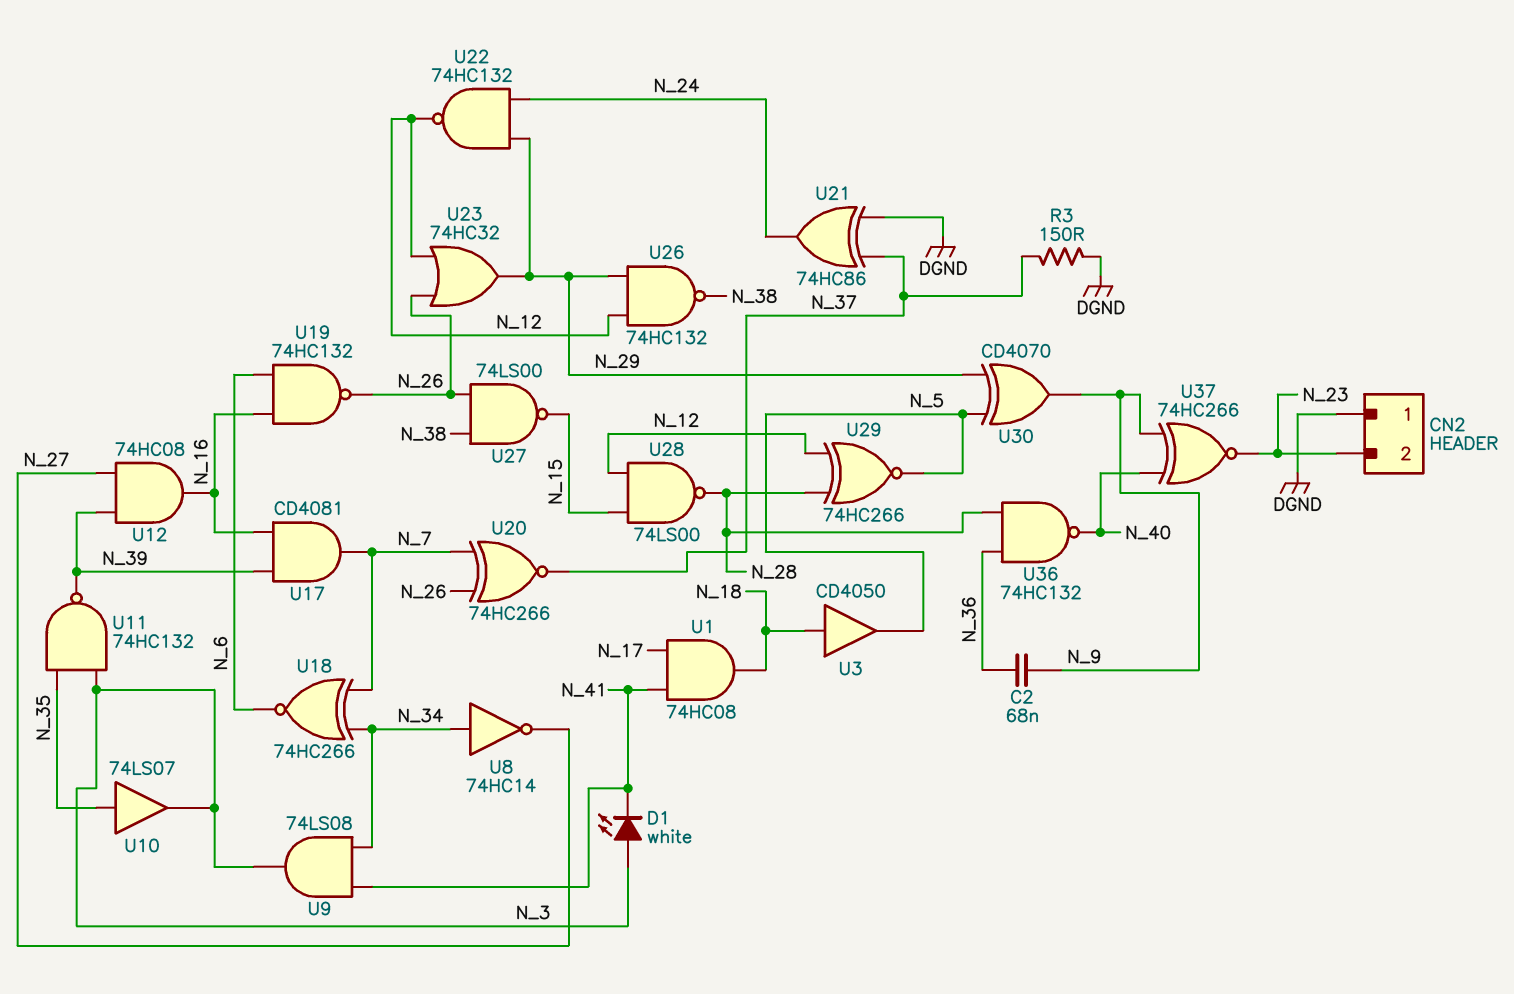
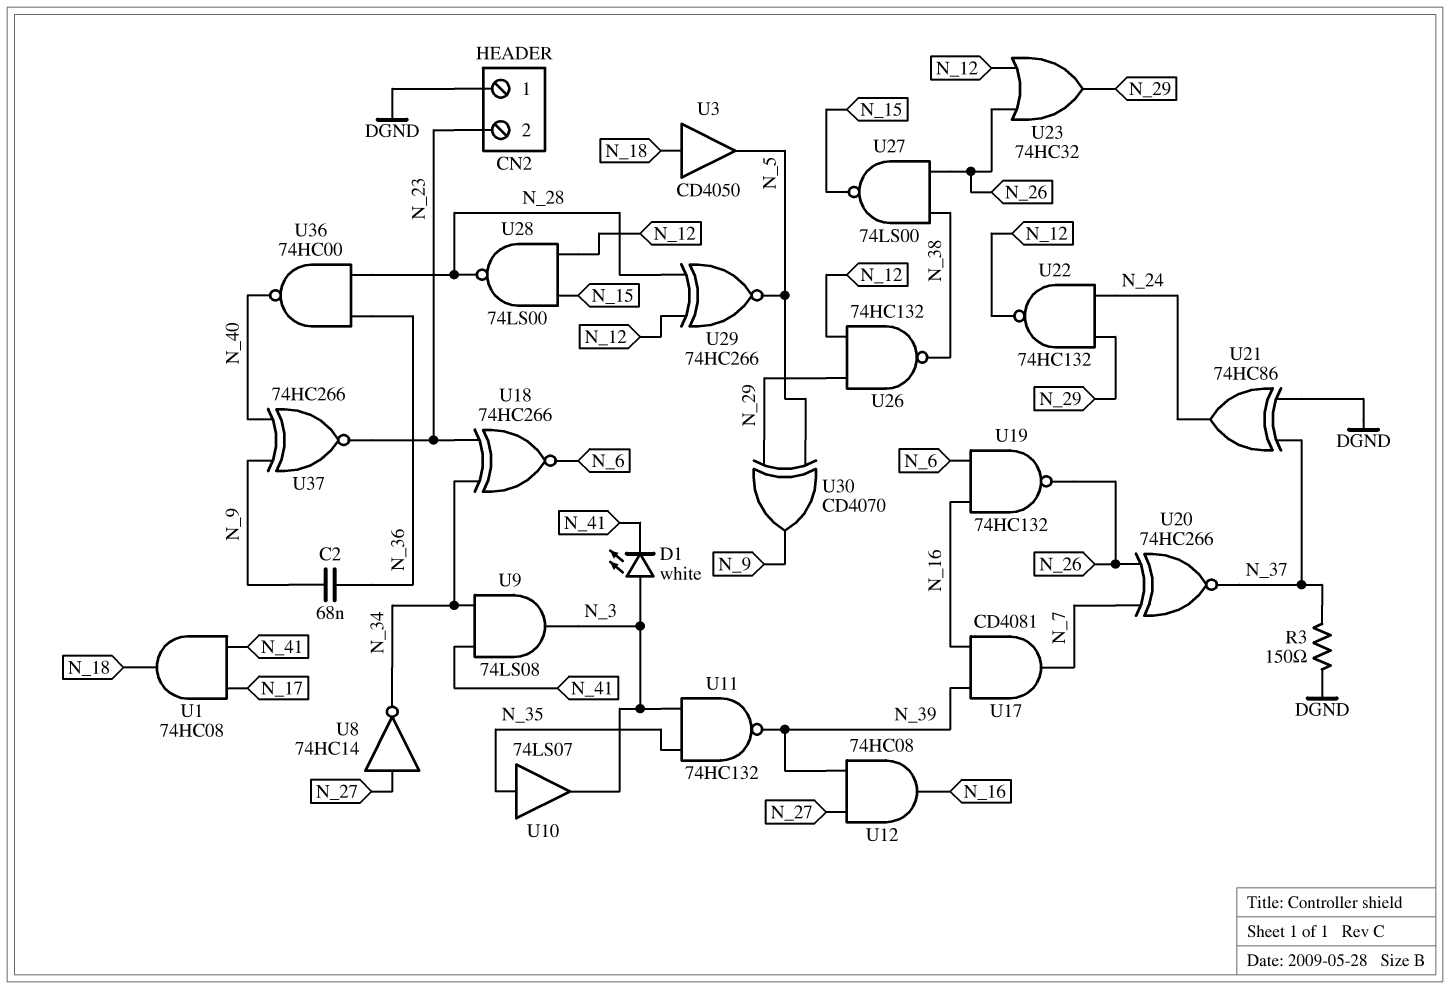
U8: NOT 74HC14 (in N_34, out N_27) -> NOT 74HC14 (in N_27, out N_34)
U18: XNOR 74HC266 (in N_7, in N_34, out N_6) -> XNOR 74HC266 (in N_23, in N_34, out N_6)
U36: NAND 74HC132 (in N_28, in N_36, out N_40) -> NAND 74HC00 (in N_28, in N_36, out N_40)

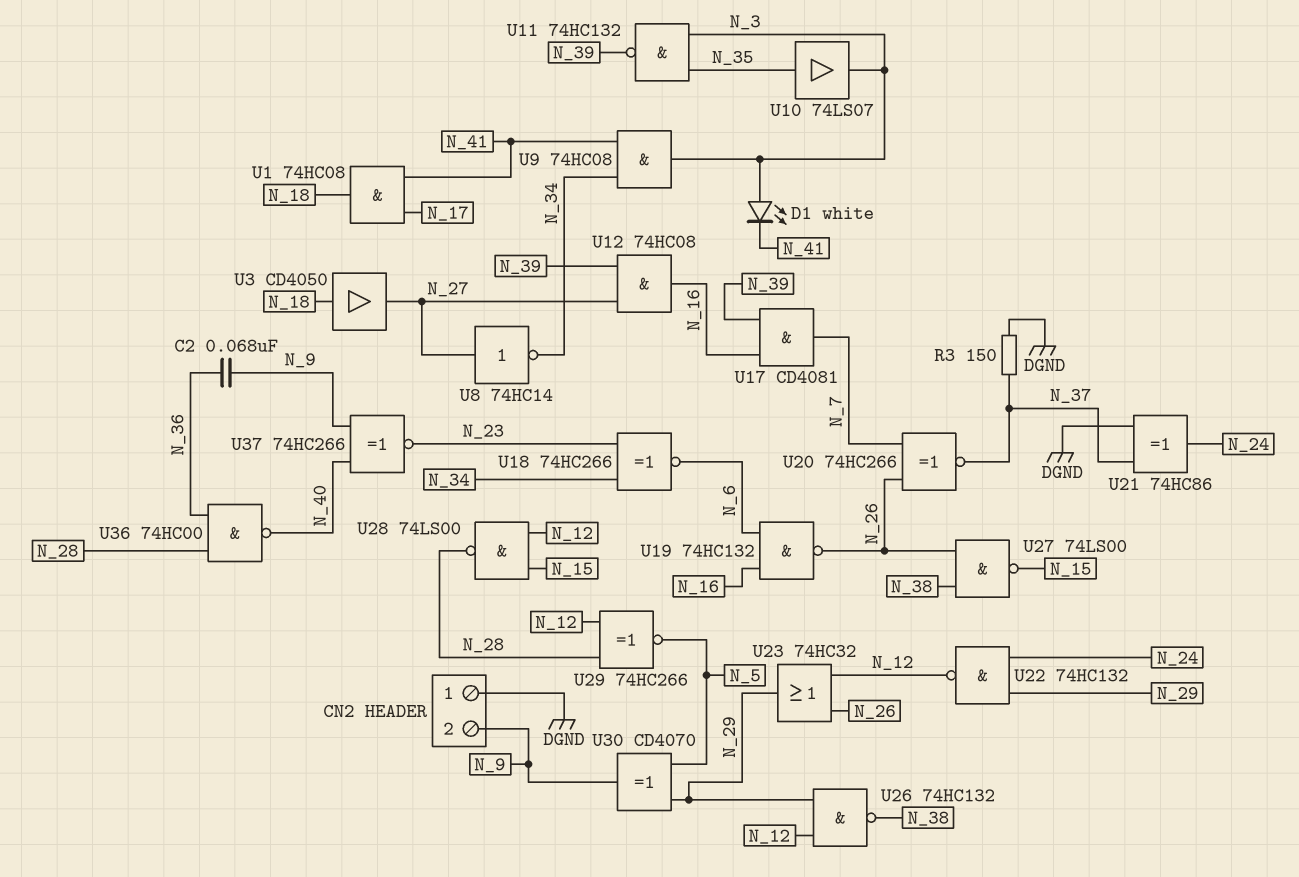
CN2 pin 2: N_23 -> N_9
U3: buffer CD4050 (in N_18, out N_5) -> buffer CD4050 (in N_18, out N_27)
U9: AND 74LS08 (in N_34, in N_41, out N_3) -> AND 74HC08 (in N_34, in N_41, out N_3)

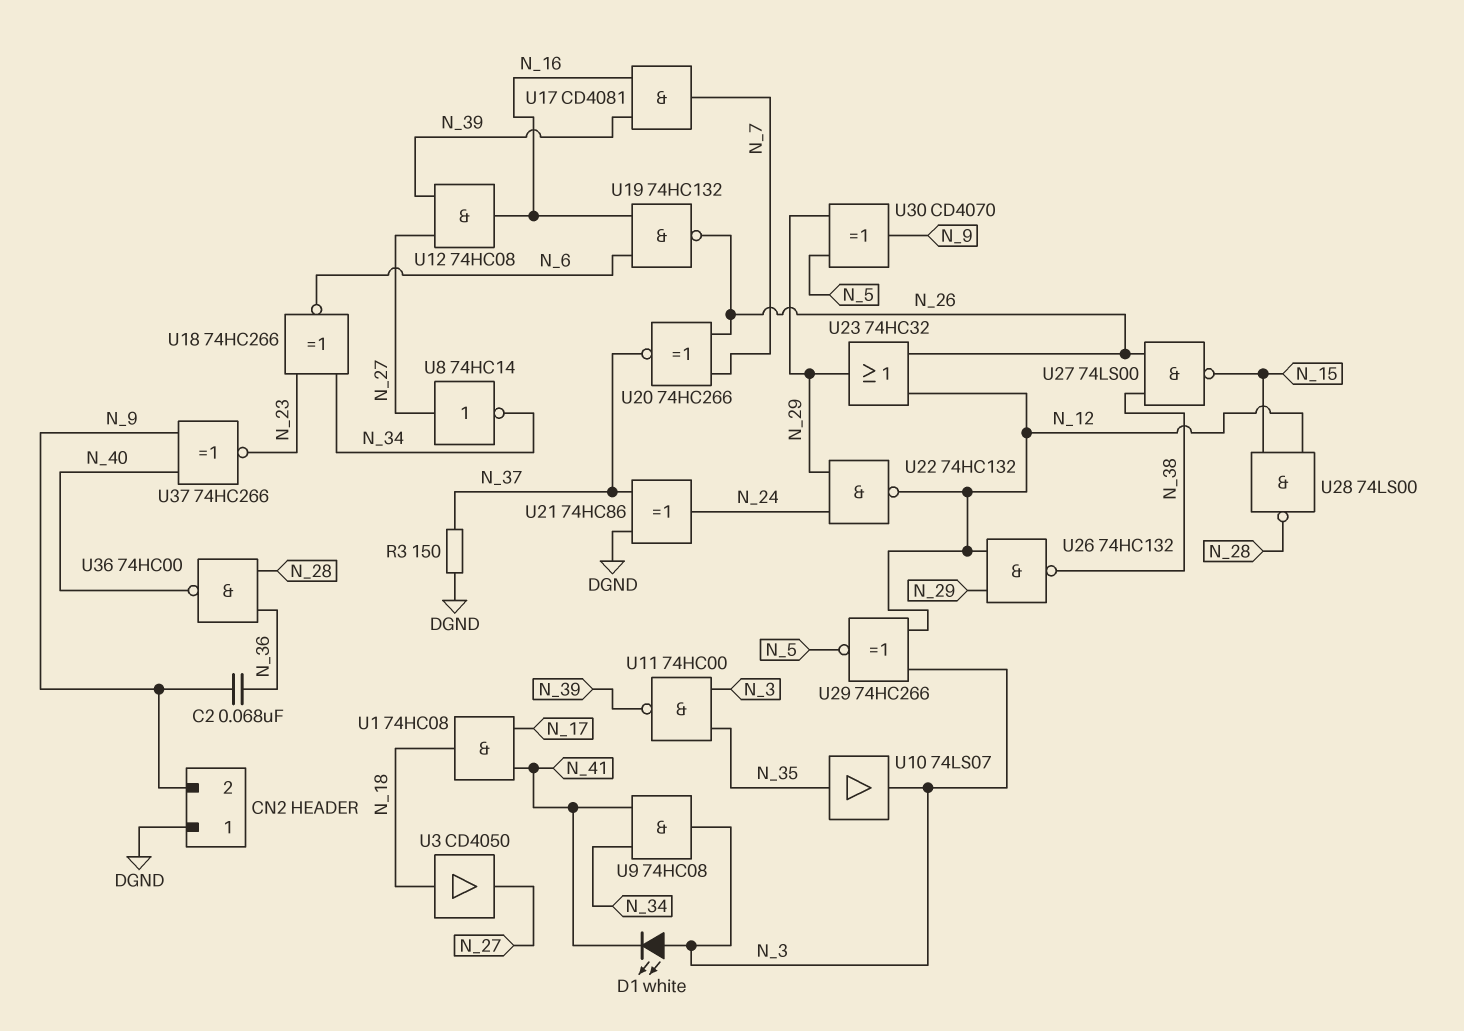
U11: NAND 74HC132 (in N_3, in N_35, out N_39) -> NAND 74HC00 (in N_3, in N_35, out N_39)
U29: XNOR 74HC266 (in N_12, in N_28, out N_5) -> XNOR 74HC266 (in N_3, in N_12, out N_5)

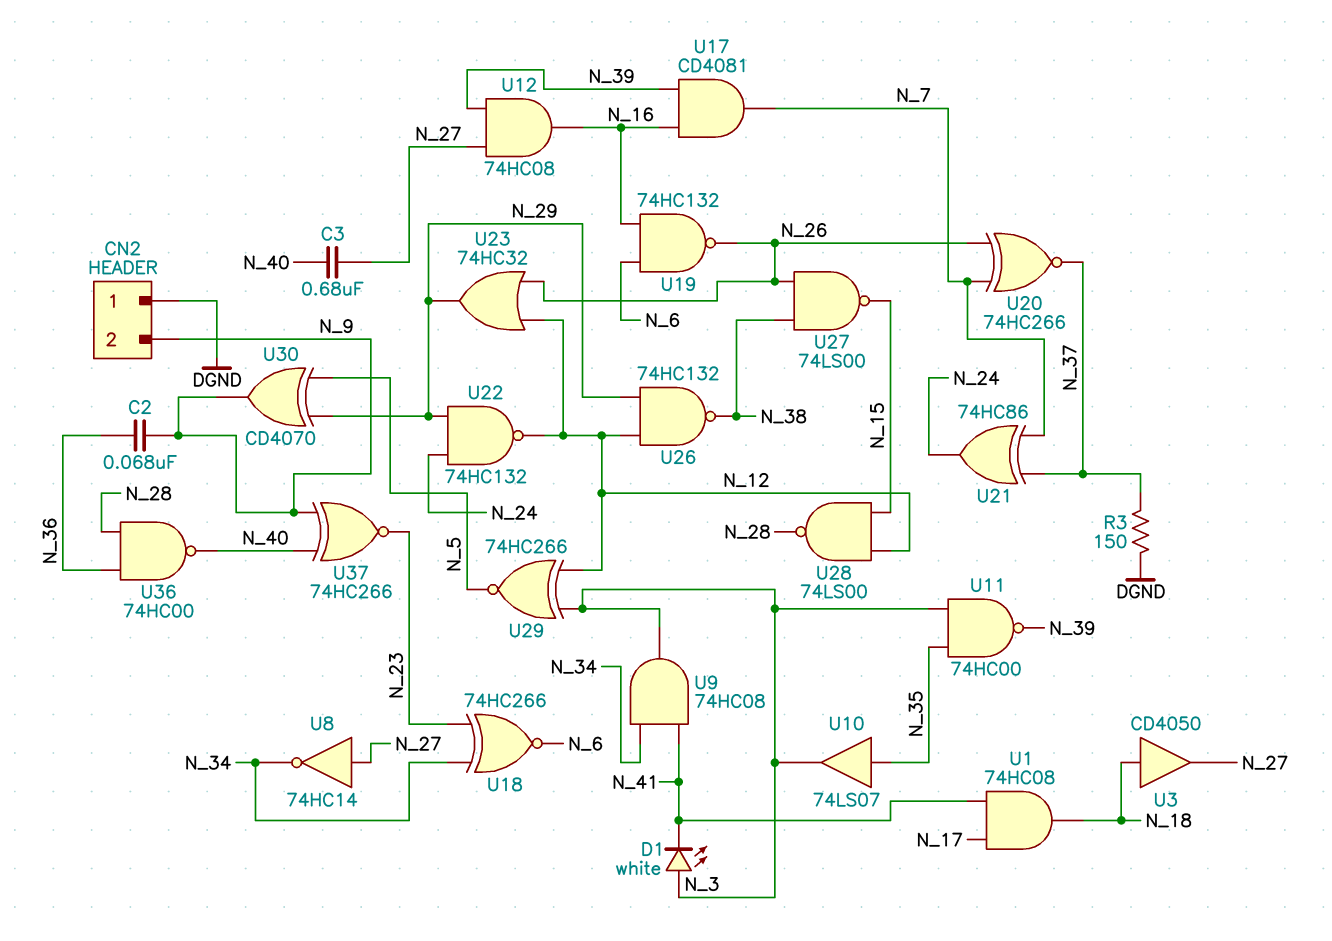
C3: none -> 680nF (N_27, N_40)
U21: XOR 74HC86 (in DGND, in N_37, out N_24) -> XOR 74HC86 (in N_7, in N_37, out N_24)

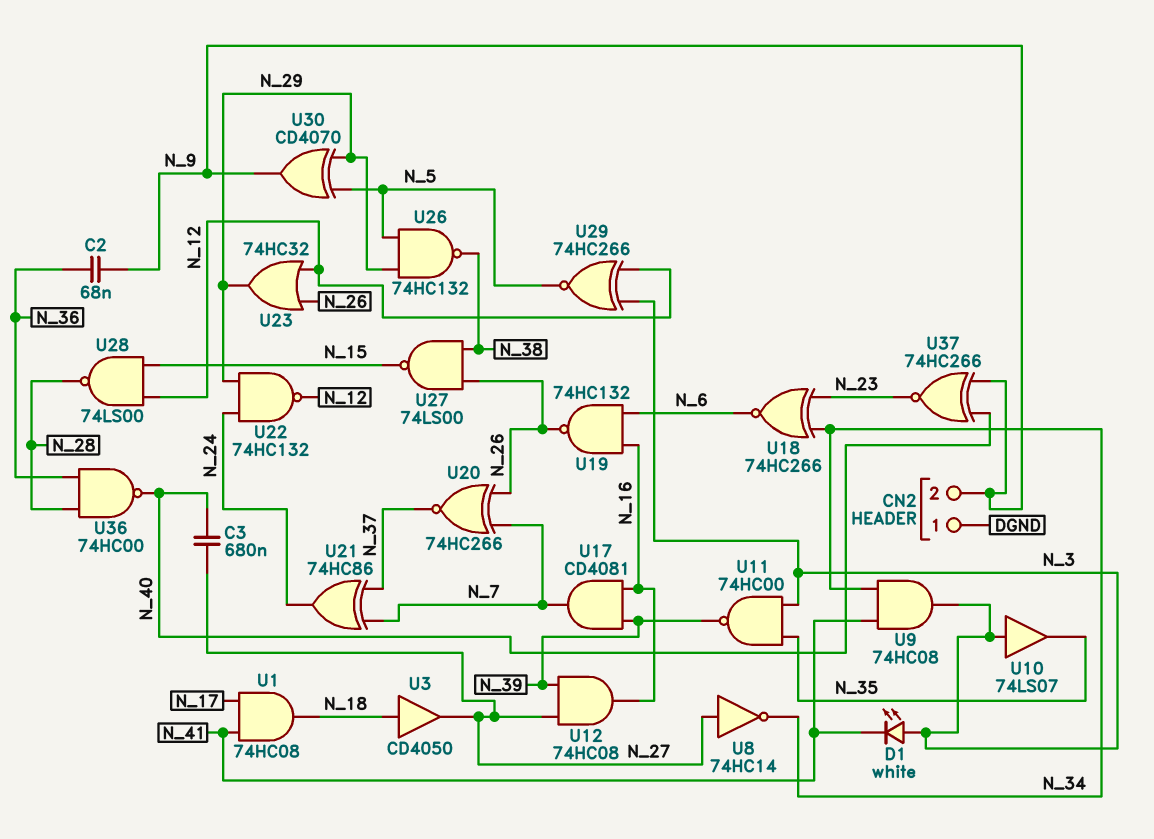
R3: 150 (DGND, N_37) -> none
U10: buffer 74LS07 (in N_35, out N_3) -> buffer 74LS07 (in N_3, out N_35)
U26: NAND 74HC132 (in N_12, in N_29, out N_38) -> NAND 74HC132 (in N_5, in N_29, out N_38)

